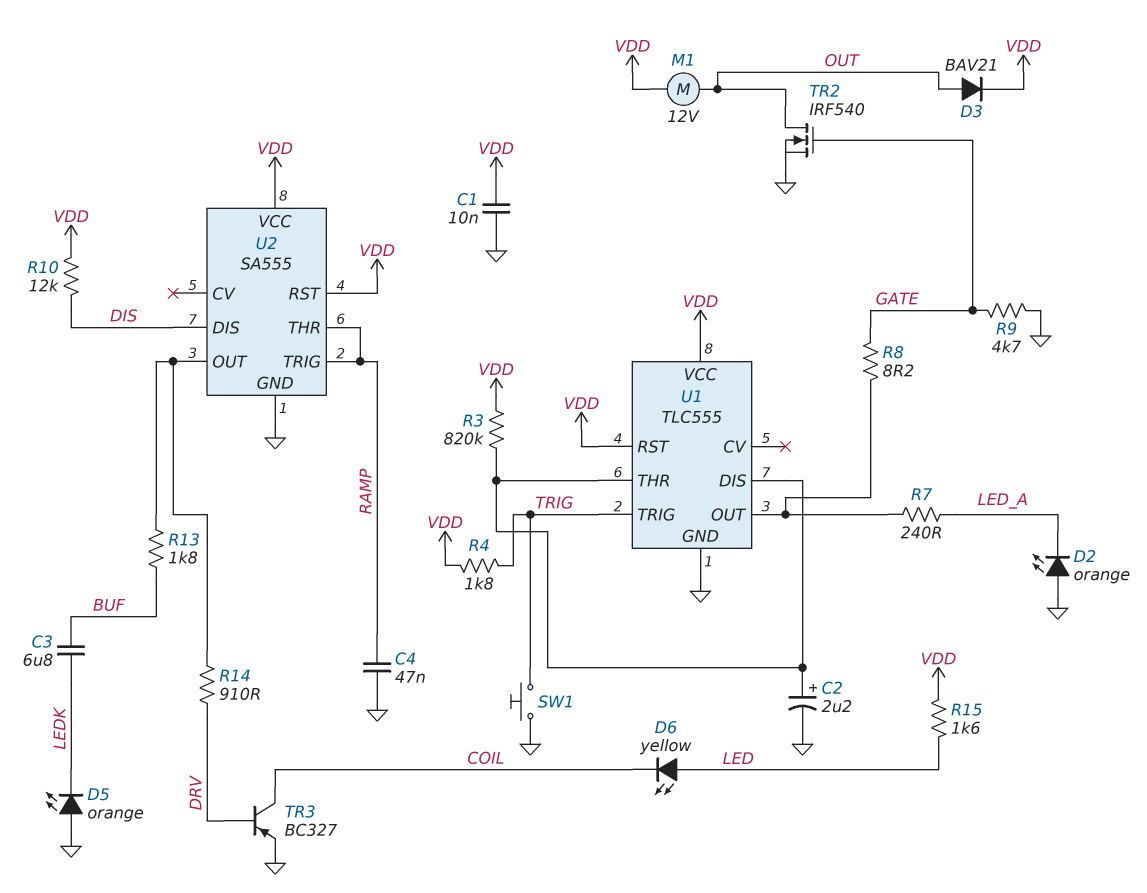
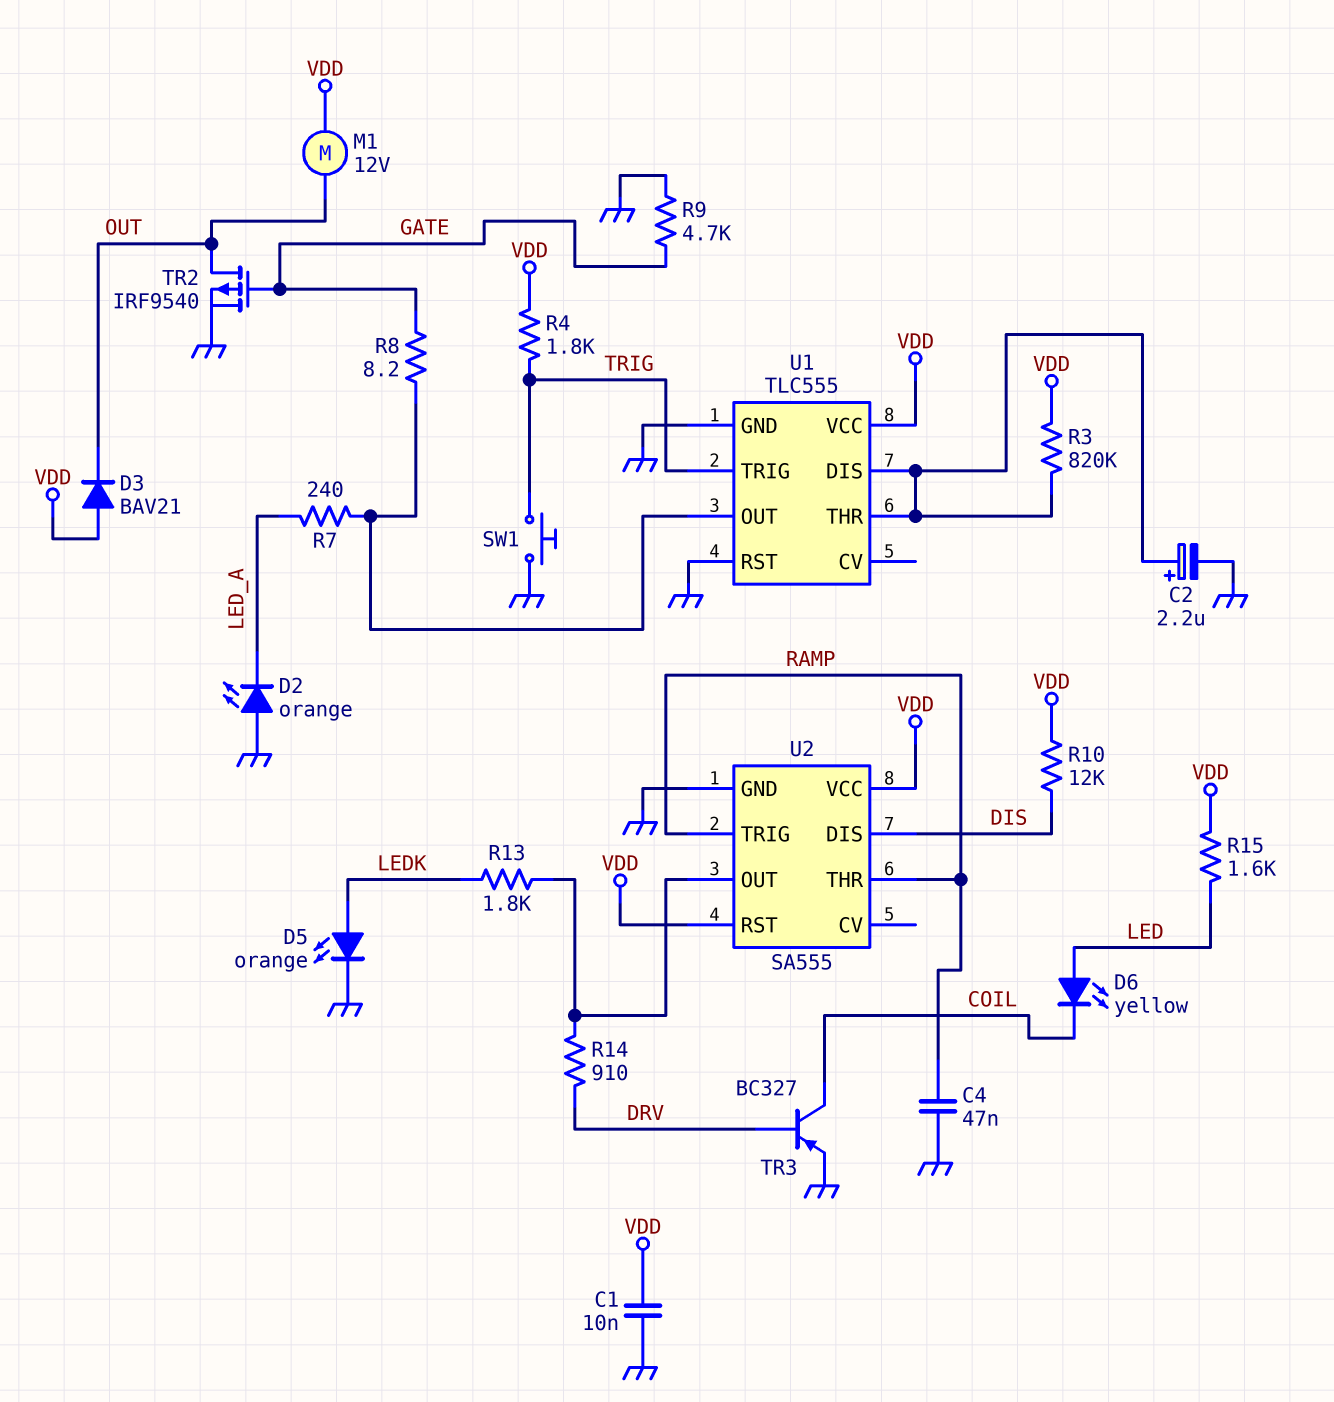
C3: 6.8uF (BUF, LEDK) -> none
D3: diode BAV21 (A OUT, K VDD) -> diode BAV21 (A VDD, K OUT)
D5: LED orange (A GND, K LEDK) -> LED orange (A LEDK, K GND)
R13: 1.8k (BUF, U2/OUT) -> 1.8k (LEDK, U2/OUT)
TR2: NMOS IRF540 (G GATE, D OUT, S GND) -> PMOS IRF9540 (G GATE, D OUT, S GND)
U1 pin RST: VDD -> GND

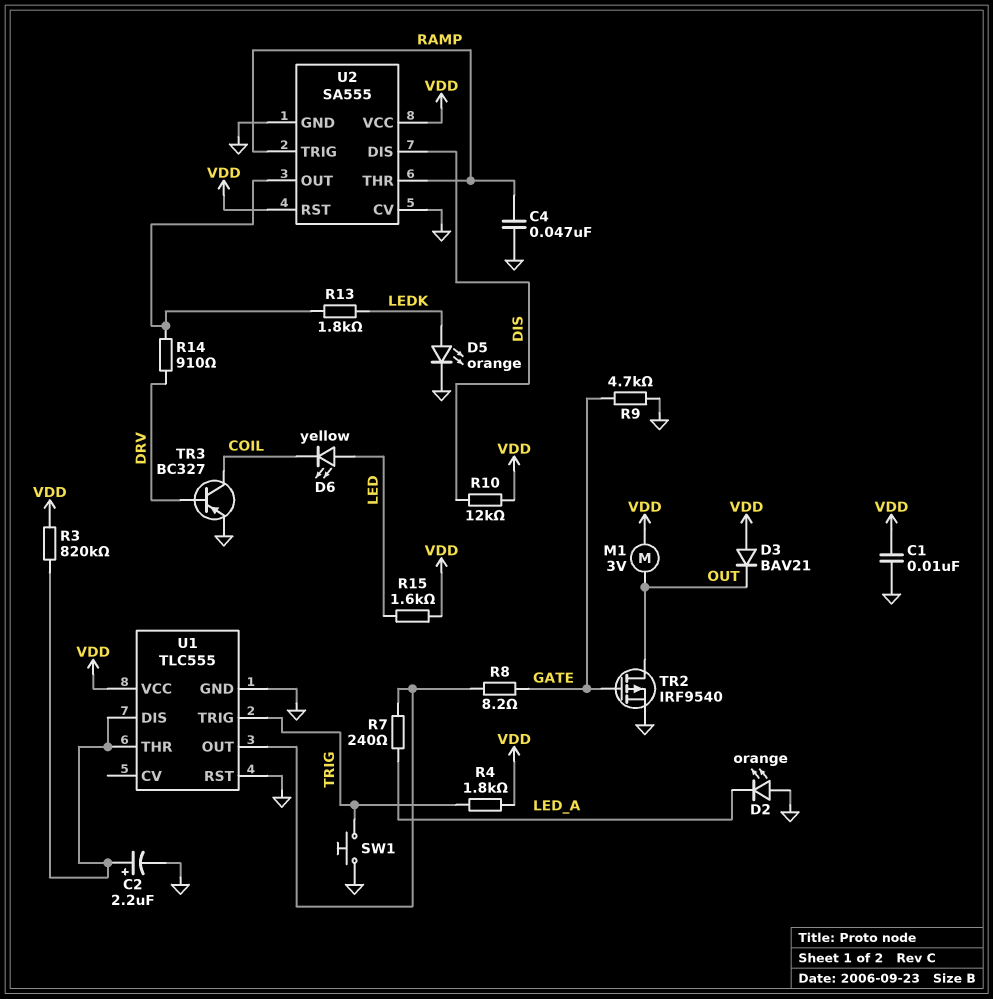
M1: motor 12V (OUT, VDD) -> motor 3V (OUT, VDD)
U2 pin CV: none -> GND

